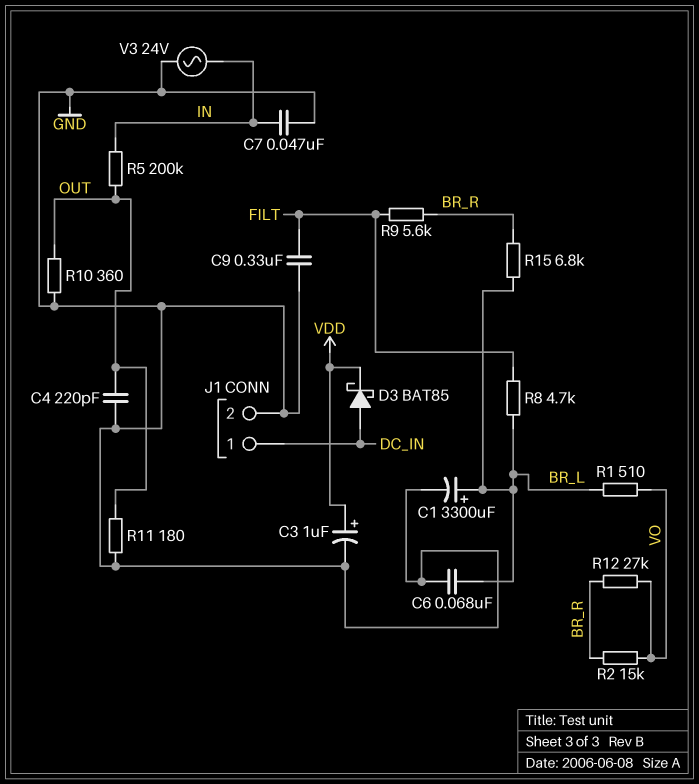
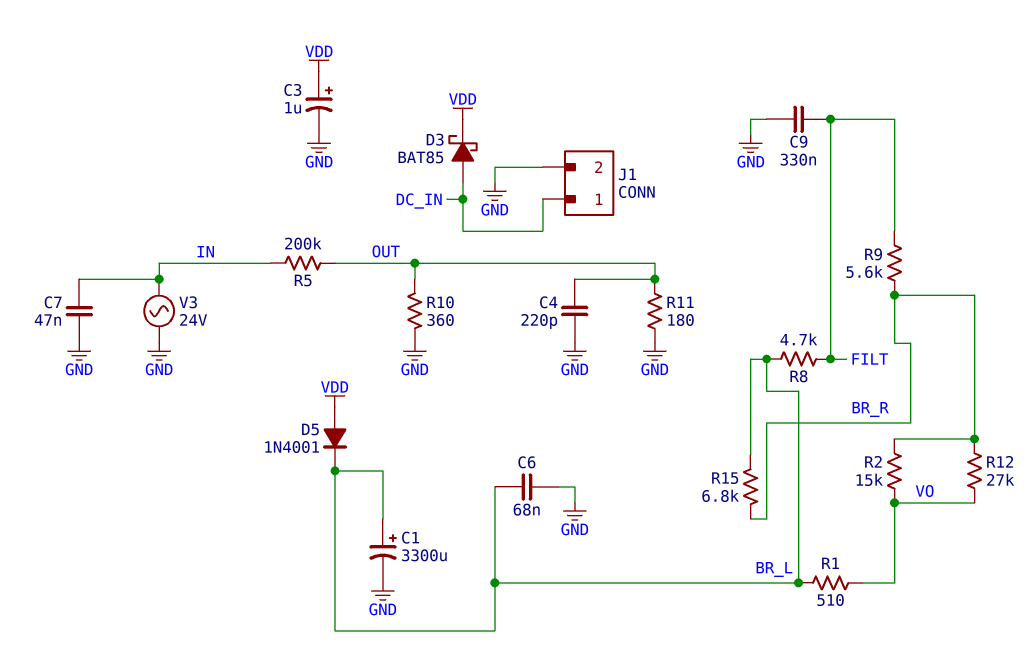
D5: none -> diode 1N4001 (A VDD, K BR_L)

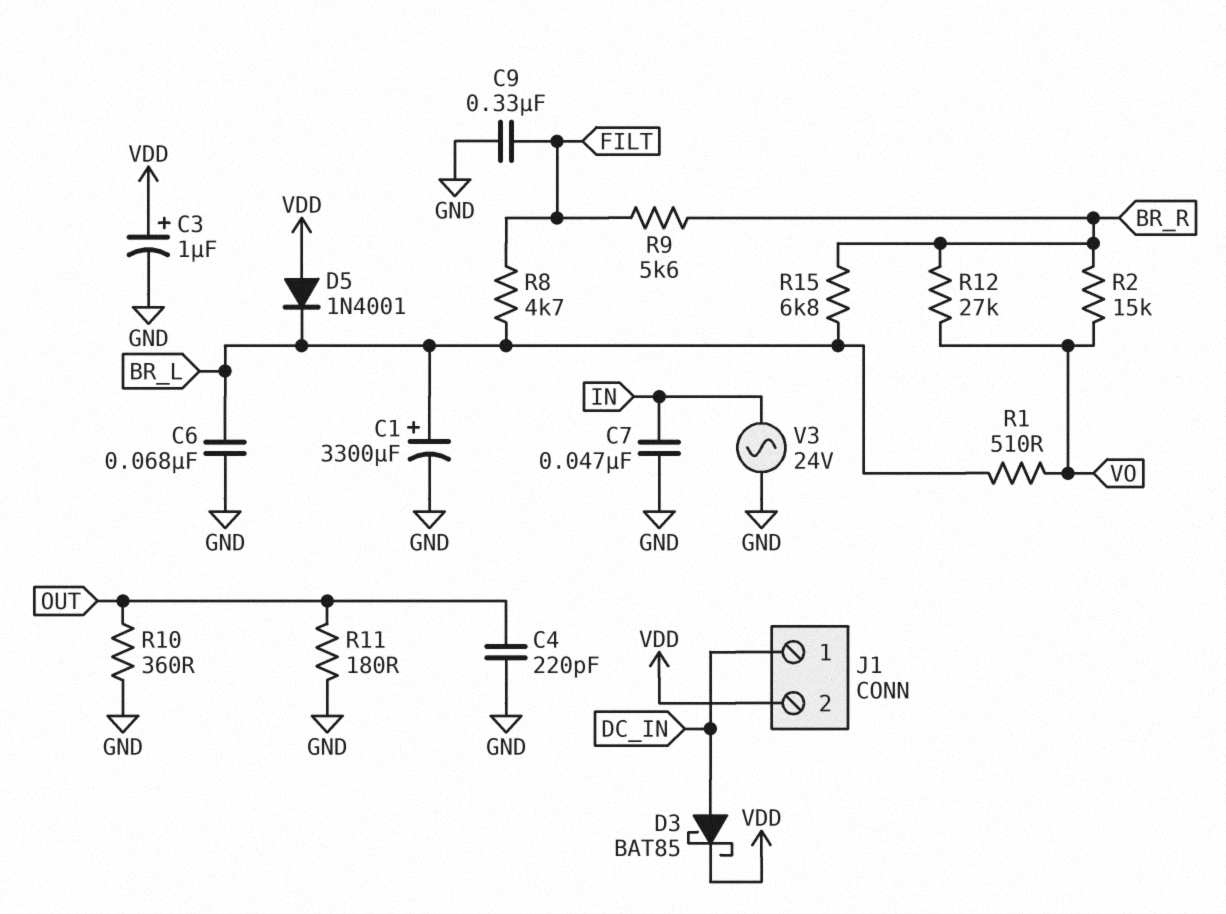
J1 pin 2: GND -> VDD
R5: 200k (IN, OUT) -> none

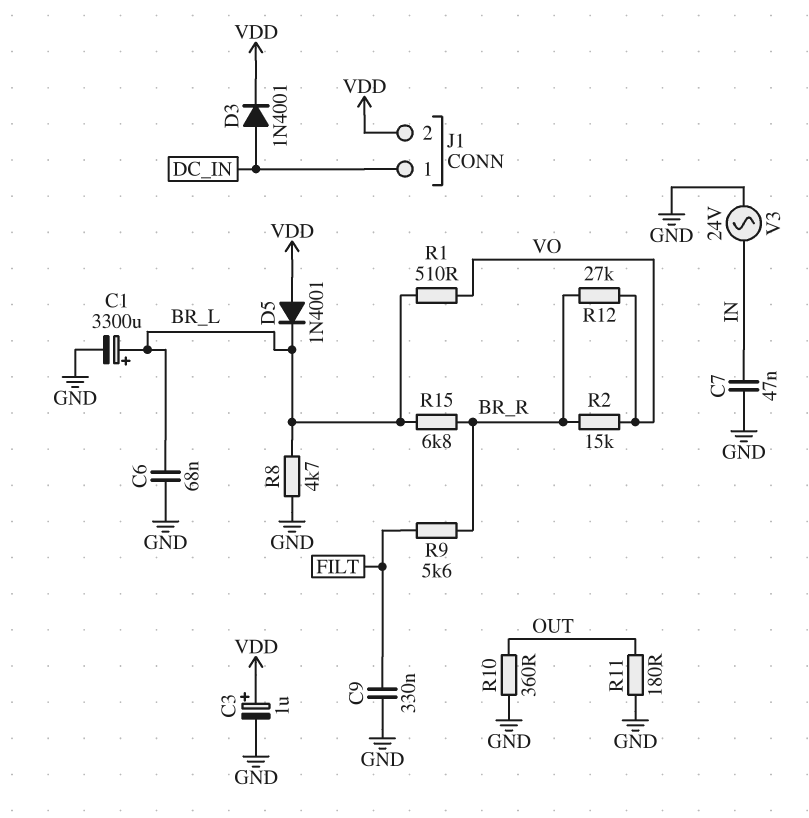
C4: 220pF (GND, OUT) -> none
D3: schottky BAT85 (A DC_IN, K VDD) -> diode 1N4001 (A DC_IN, K VDD)
R8: 4.7k (BR_L, FILT) -> 4.7k (BR_L, GND)

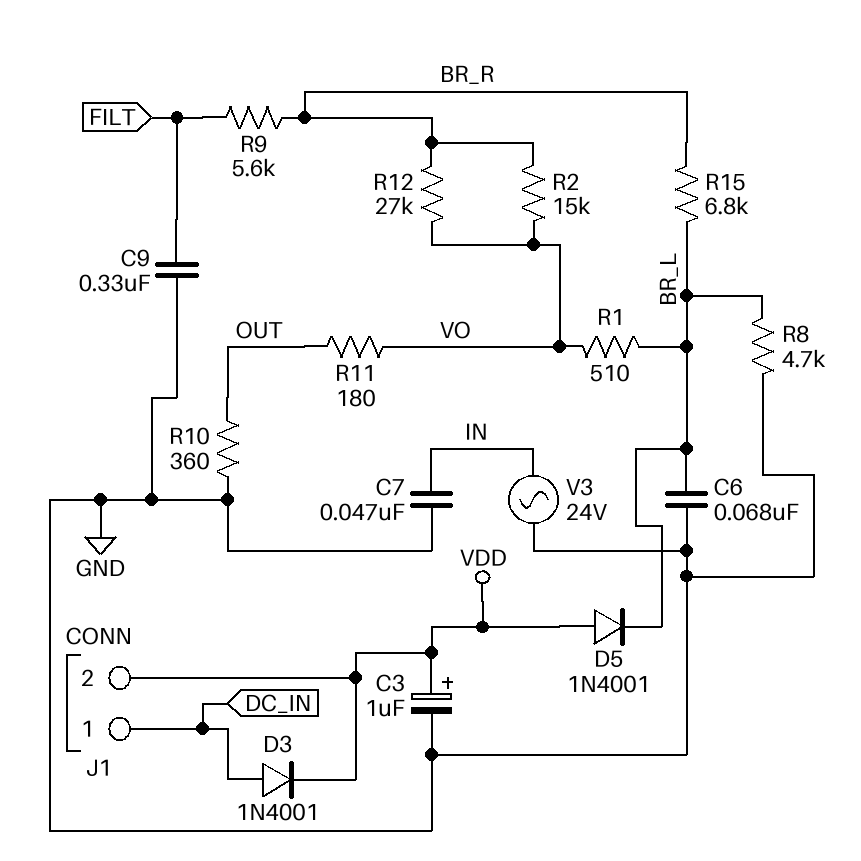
C1: 3300uF (plus BR_L, minus GND) -> none
R11: 180 (GND, OUT) -> 180 (OUT, VO)

